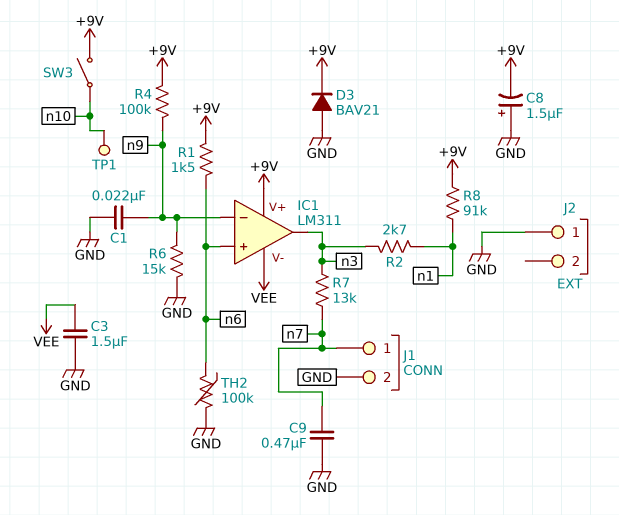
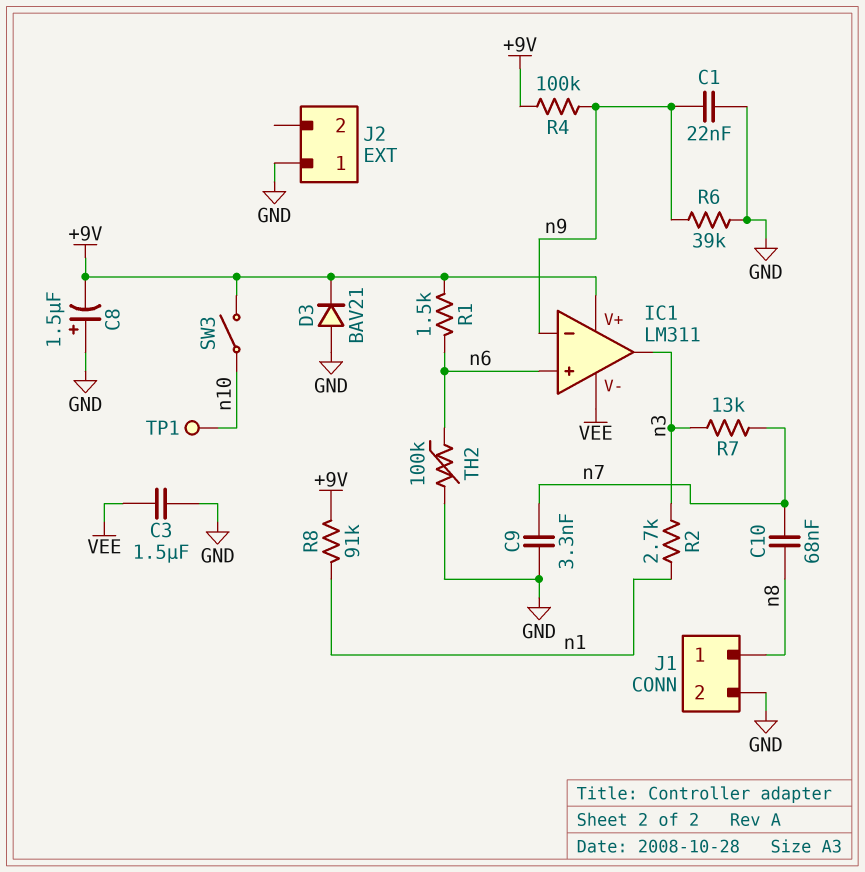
C9: 470nF (GND, n7) -> 3.3nF (GND, n7)
C10: none -> 68nF (n7, n8)
J1 pin 1: n7 -> n8
R6: 15k (GND, n9) -> 39k (GND, n9)

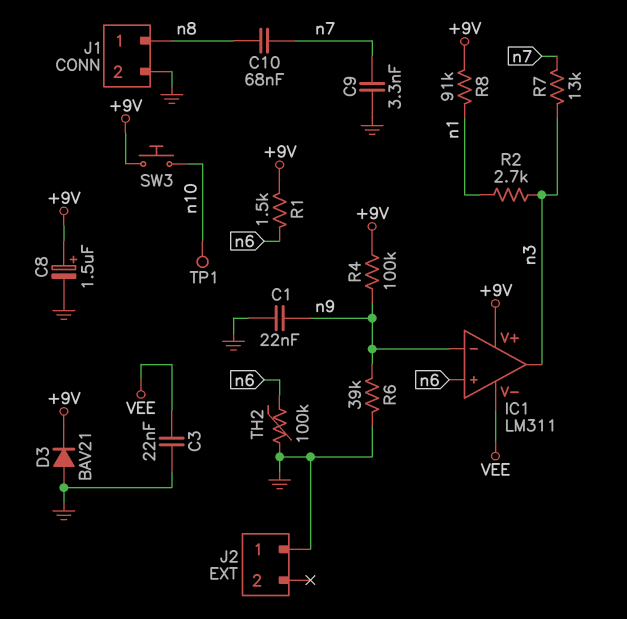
C3: 1.5uF (GND, VEE) -> 22nF (GND, VEE)
C8: 1.5uF (plus GND, minus +9V) -> 1.5uF (plus +9V, minus GND)
SW3: switch (+9V, n10) -> button (+9V, n10)

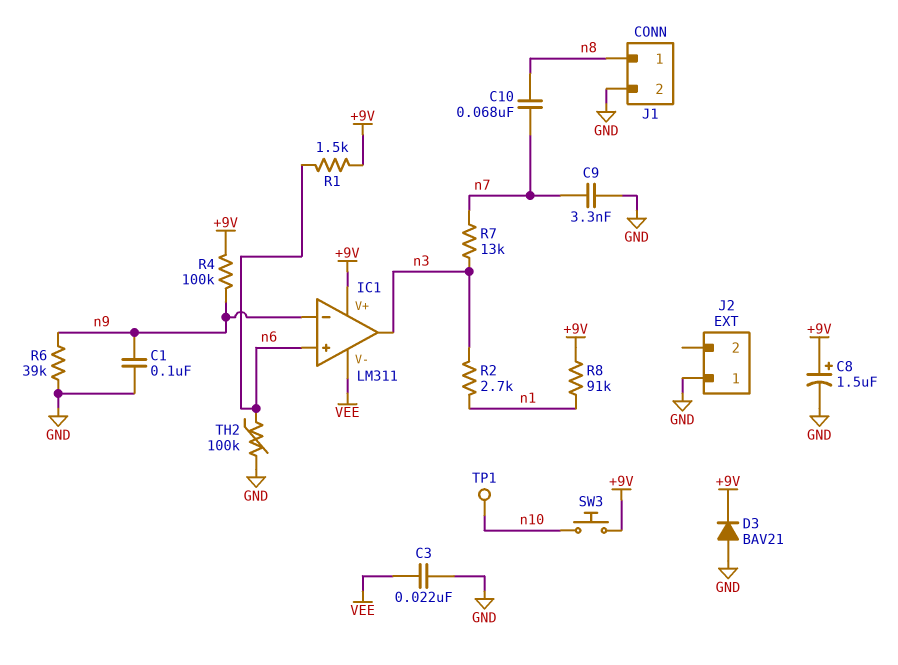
C1: 22nF (GND, n9) -> 100nF (GND, n9)

